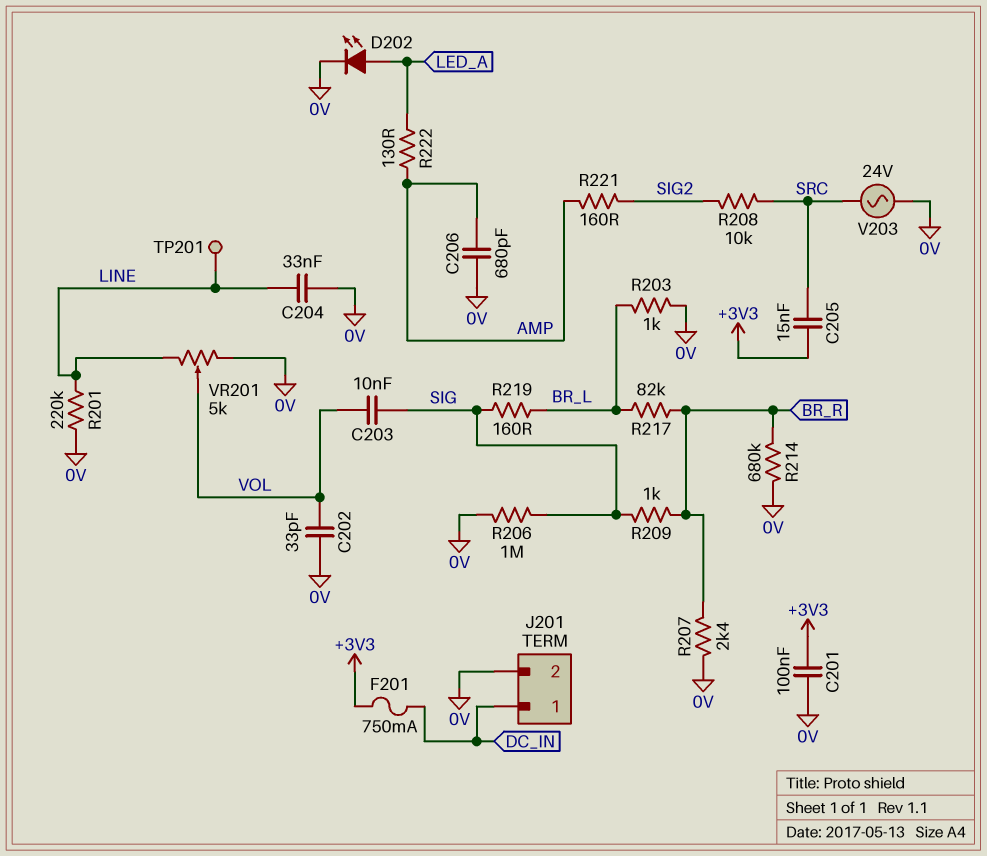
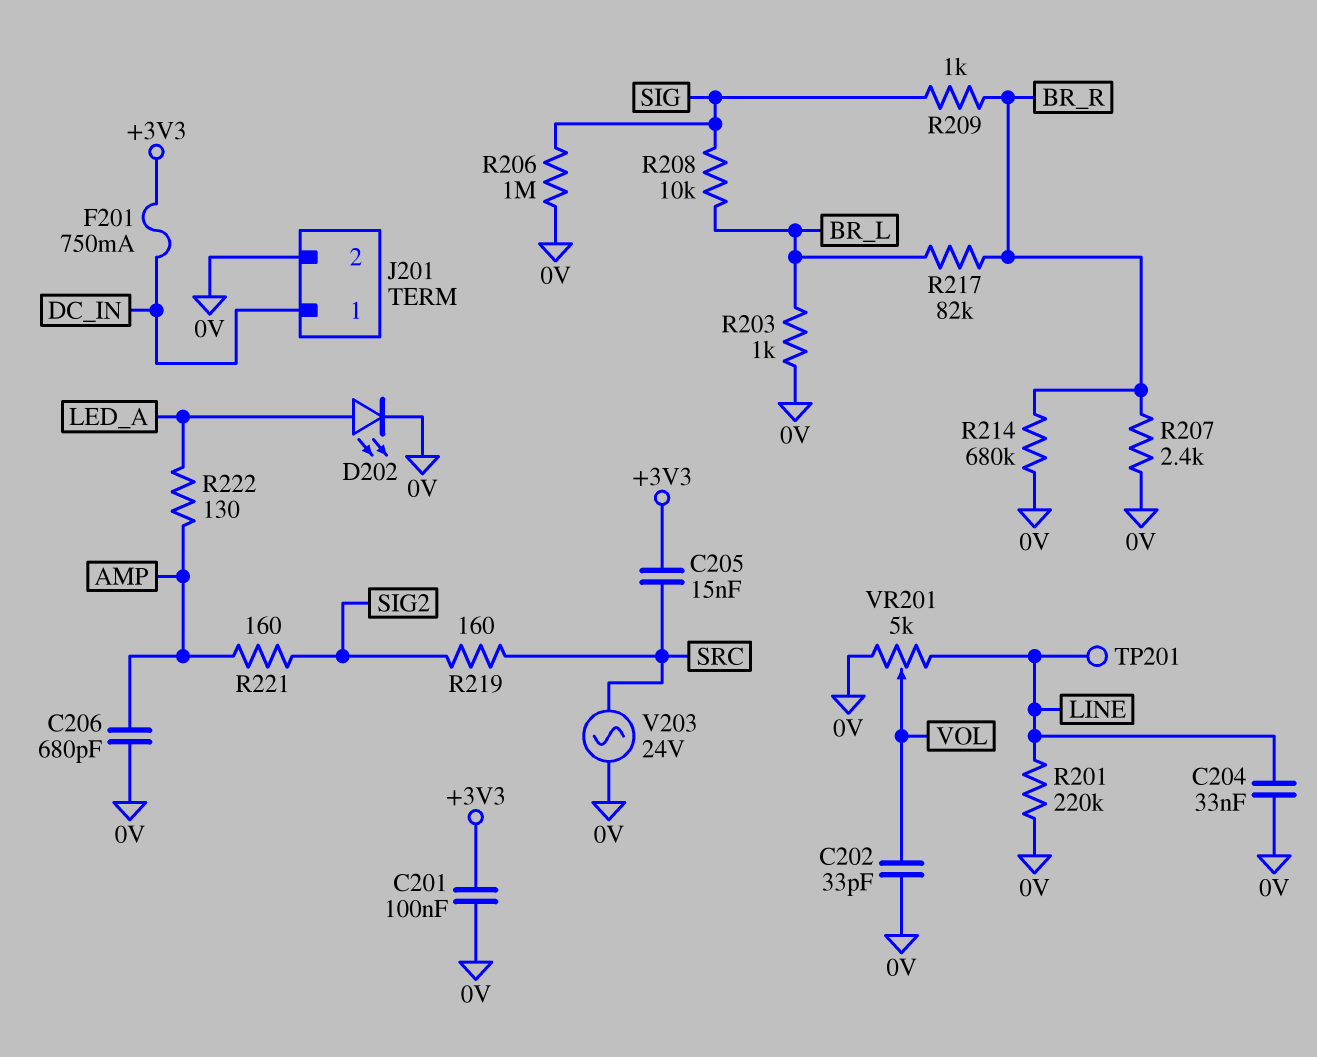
C203: 10nF (SIG, VOL) -> none
R208: 10k (SIG2, SRC) -> 10k (BR_L, SIG)
R219: 160 (BR_L, SIG) -> 160 (SIG2, SRC)

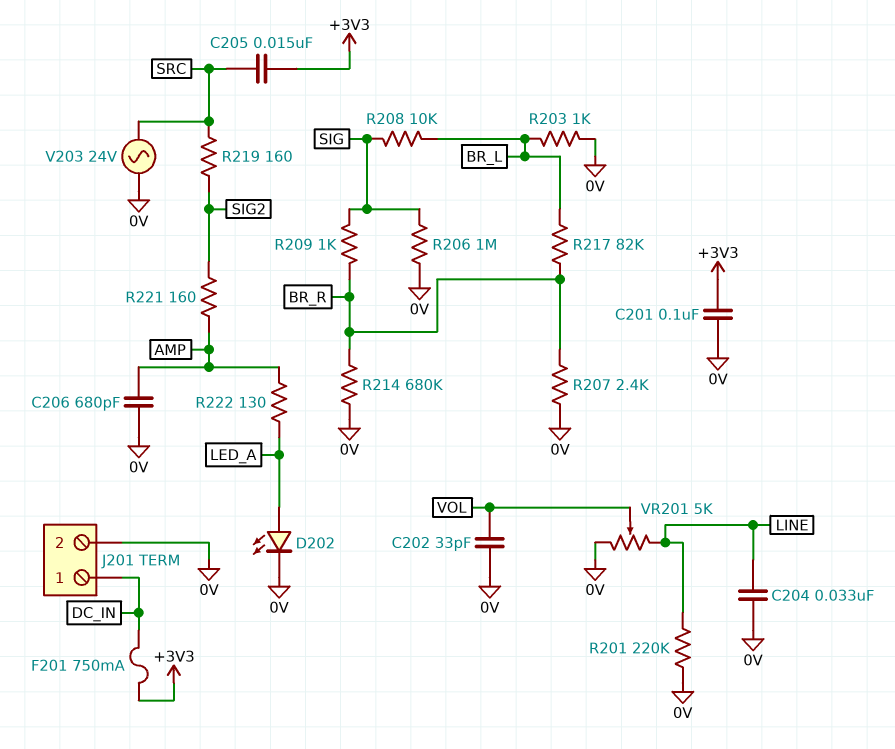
TP201: test point (LINE) -> none

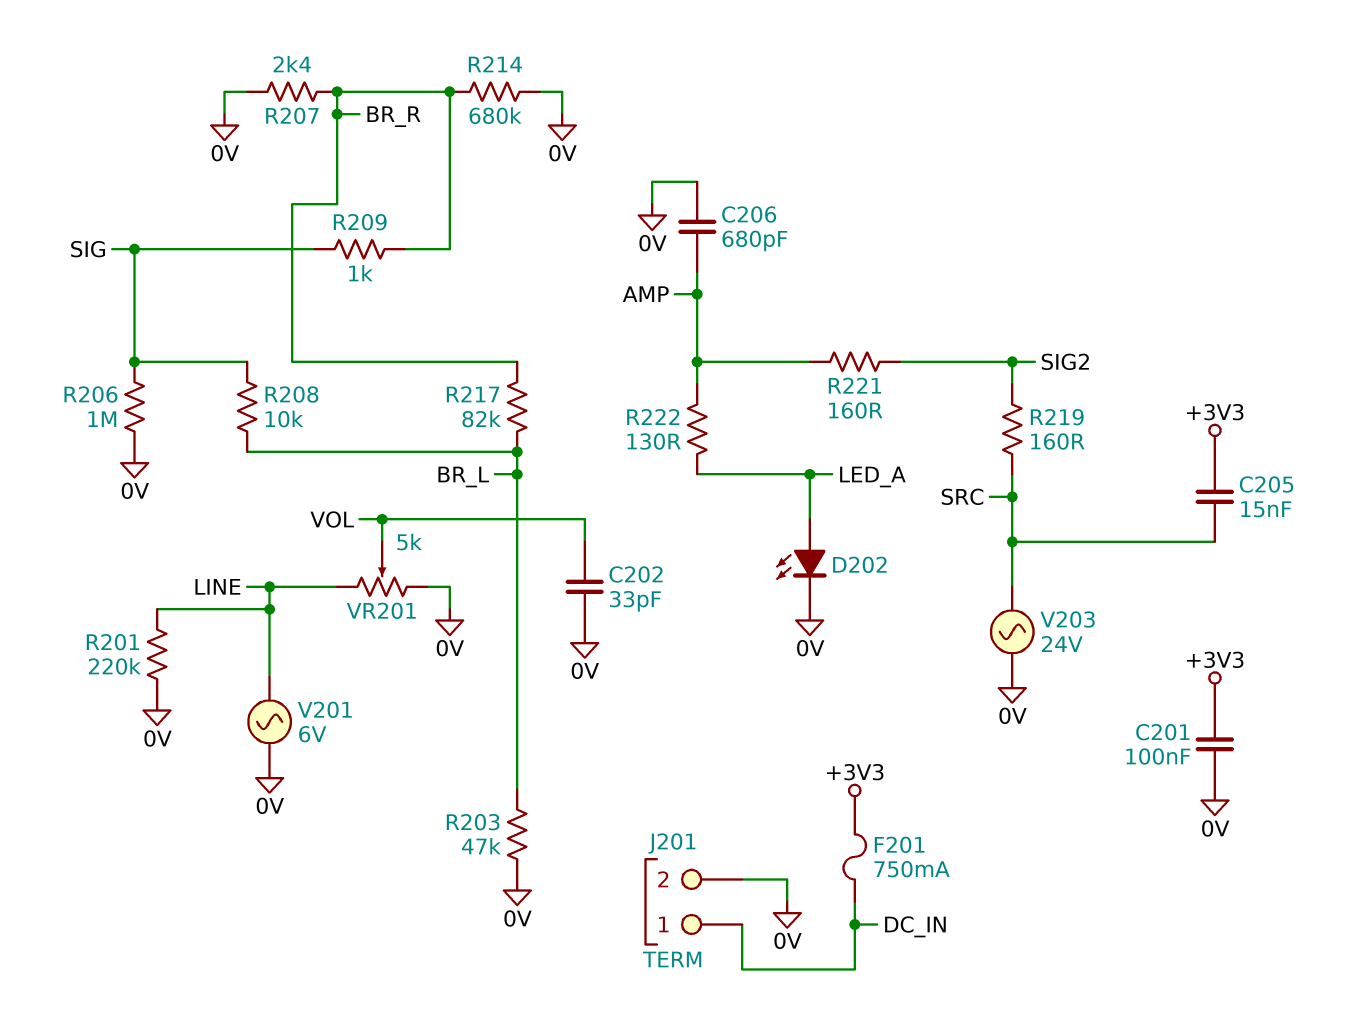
C204: 33nF (0V, LINE) -> none
R203: 1k (0V, BR_L) -> 47k (0V, BR_L)
V201: none -> AC 6V (0V, LINE)

